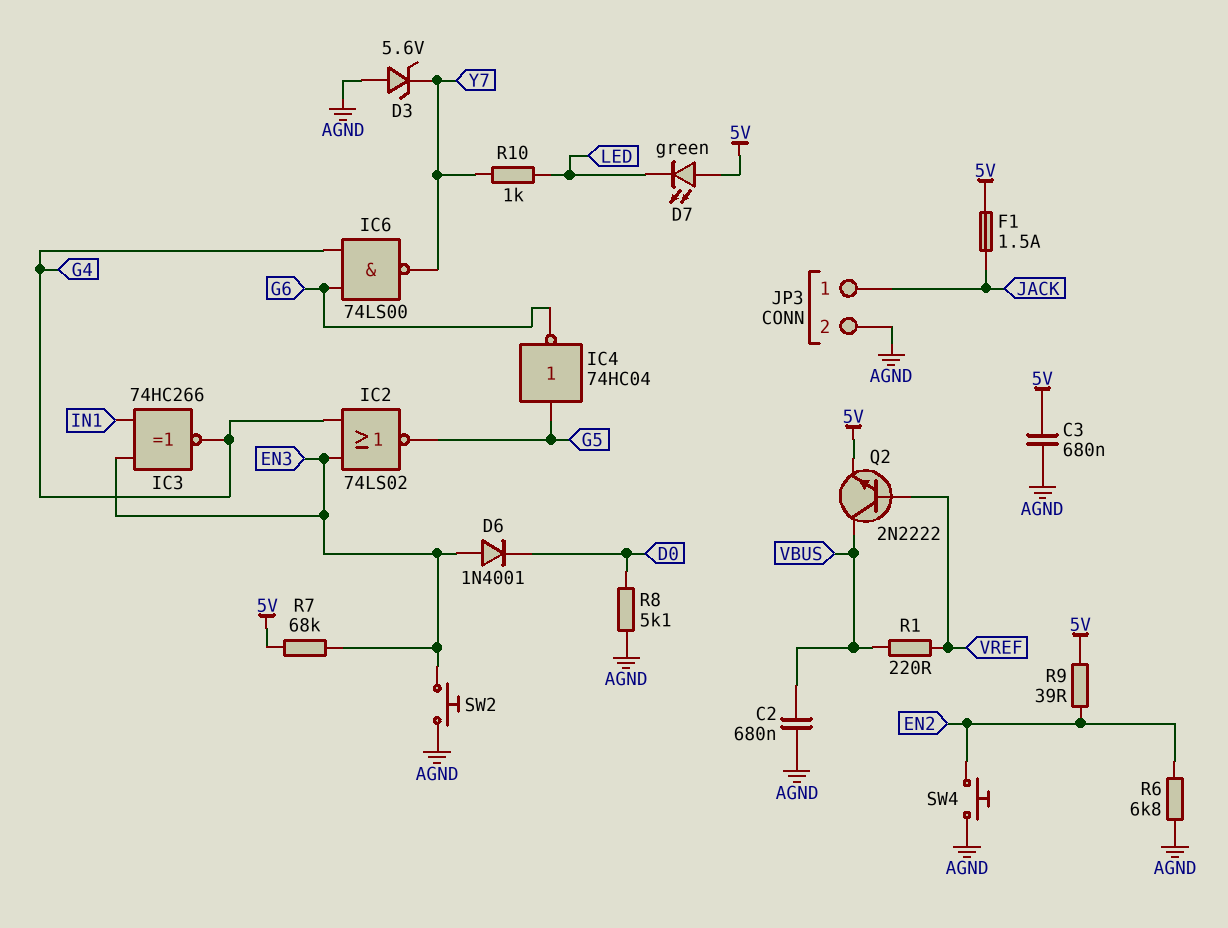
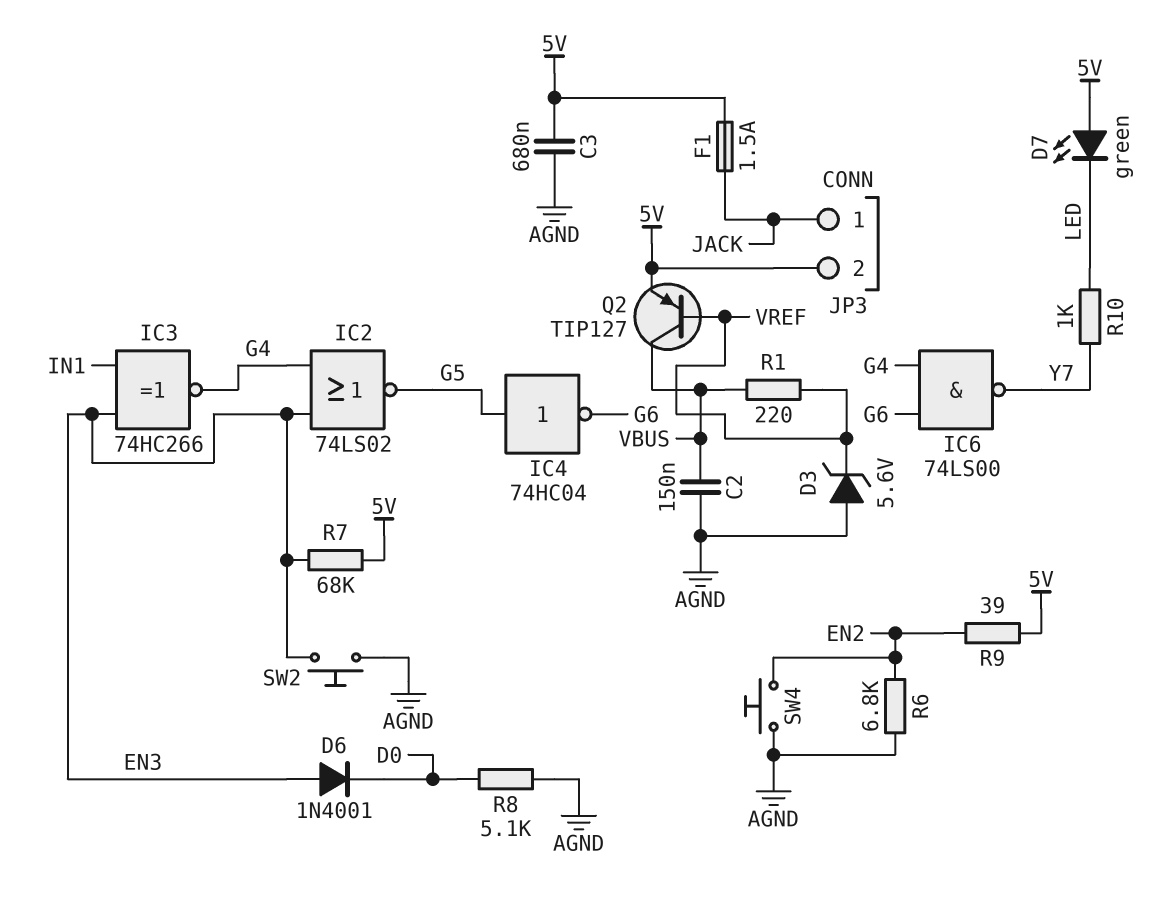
C2: 680nF (AGND, VBUS) -> 150nF (AGND, VBUS)
D3: zener 5.6V (A AGND, K Y7) -> zener 5.6V (A AGND, K VREF)
JP3 pin 2: AGND -> 5V
Q2: NPN 2N2222 (B VREF, C VBUS, E 5V) -> PNP TIP127 (B VREF, C VBUS, E 5V)

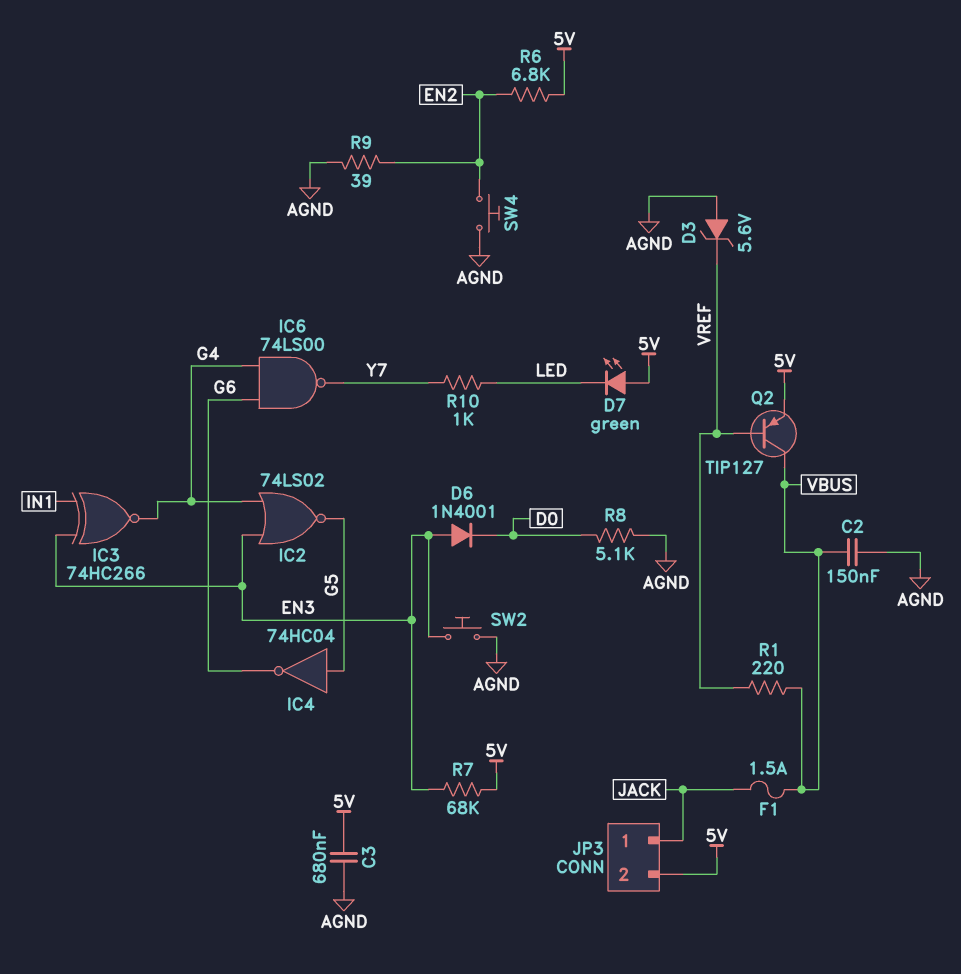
F1: 1.5A (5V, JACK) -> 1.5A (JACK, VBUS)
R6: 6.8k (AGND, EN2) -> 6.8k (5V, EN2)
R9: 39 (5V, EN2) -> 39 (AGND, EN2)

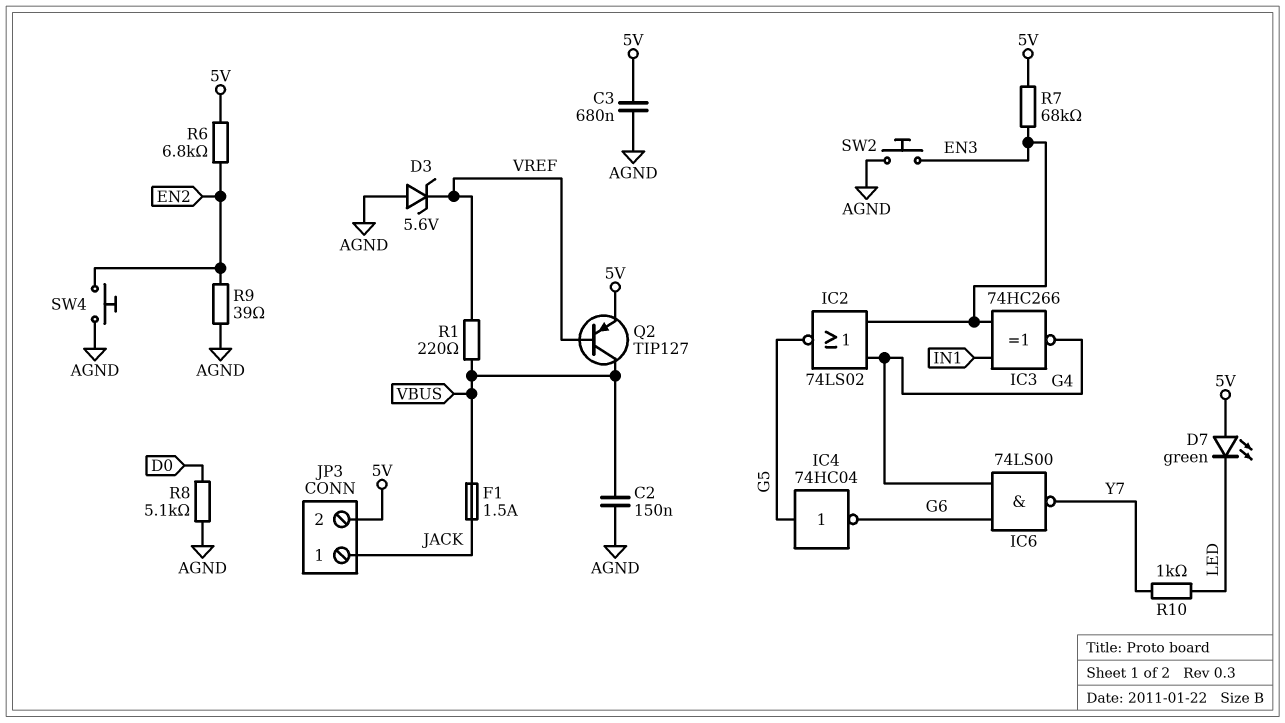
D6: diode 1N4001 (A EN3, K D0) -> none

